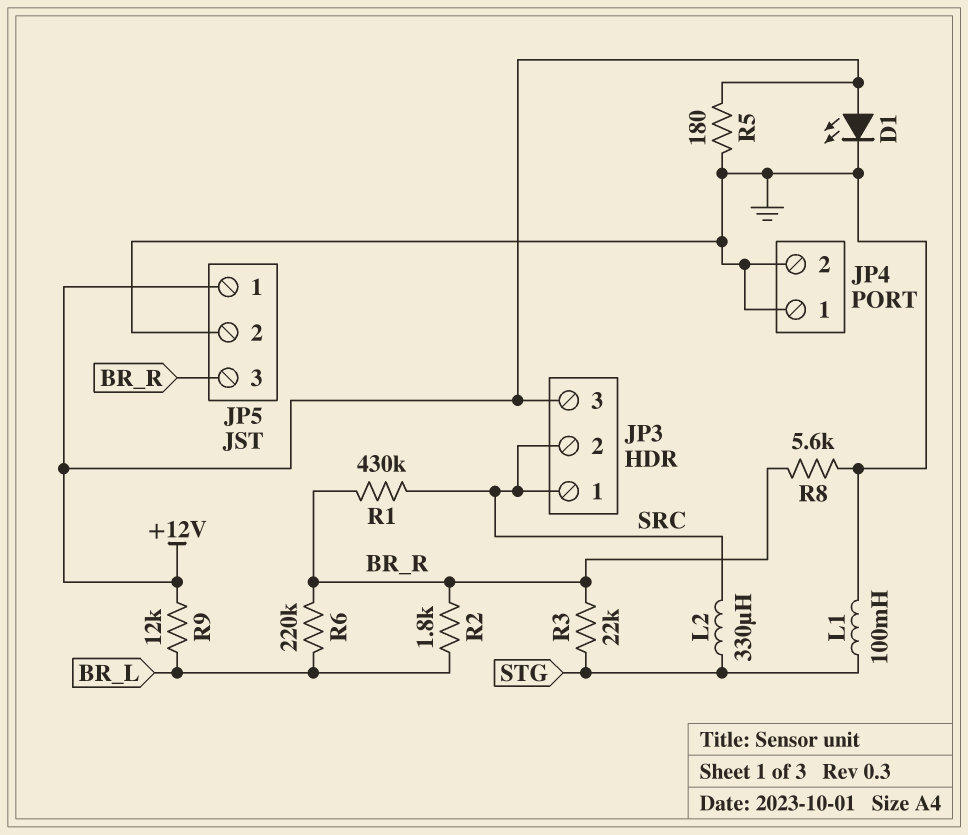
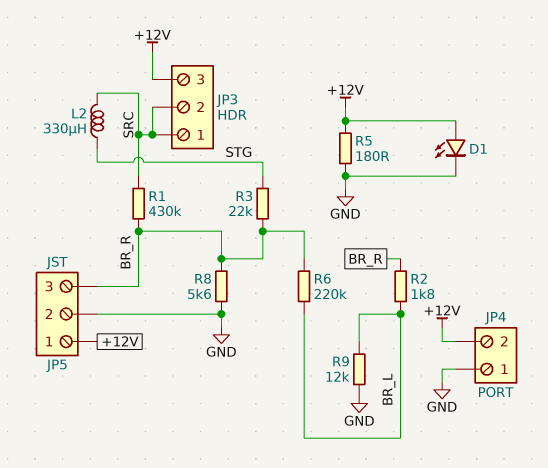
JP4 pin 2: GND -> +12V
L1: 100mH (GND, STG) -> none
R9: 12k (+12V, BR_L) -> 12k (BR_L, GND)

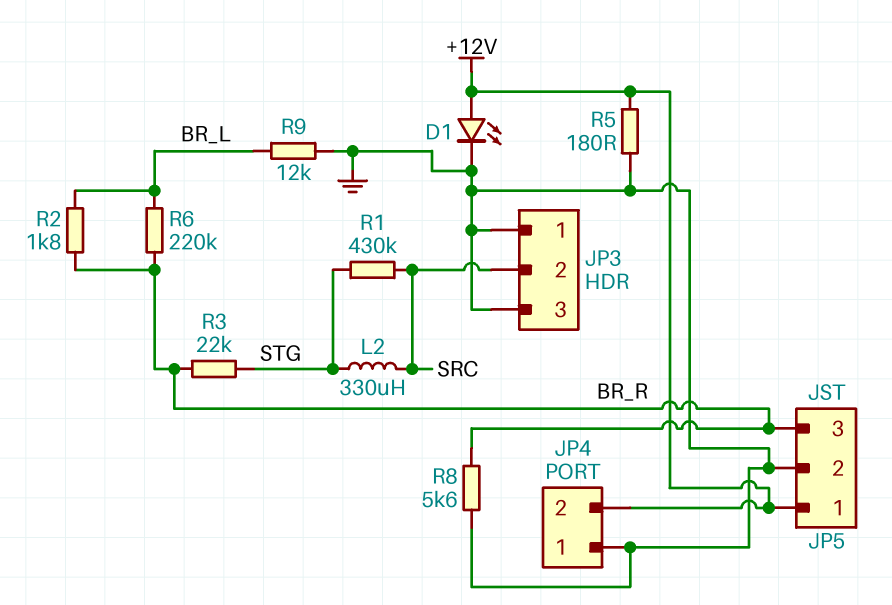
JP3 pin 1: SRC -> GND
JP3 pin 3: +12V -> GND
R1: 430k (BR_R, SRC) -> 430k (SRC, STG)

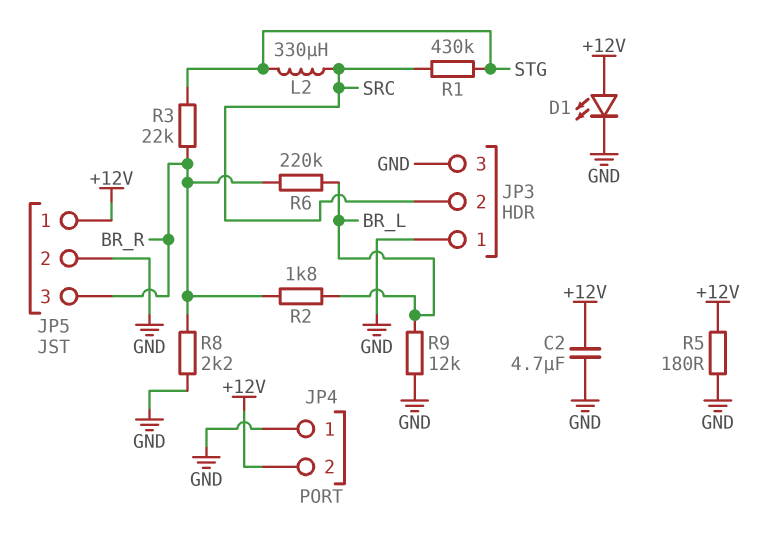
C2: none -> 4.7uF (+12V, GND)
R8: 5.6k (BR_R, GND) -> 2.2k (BR_R, GND)

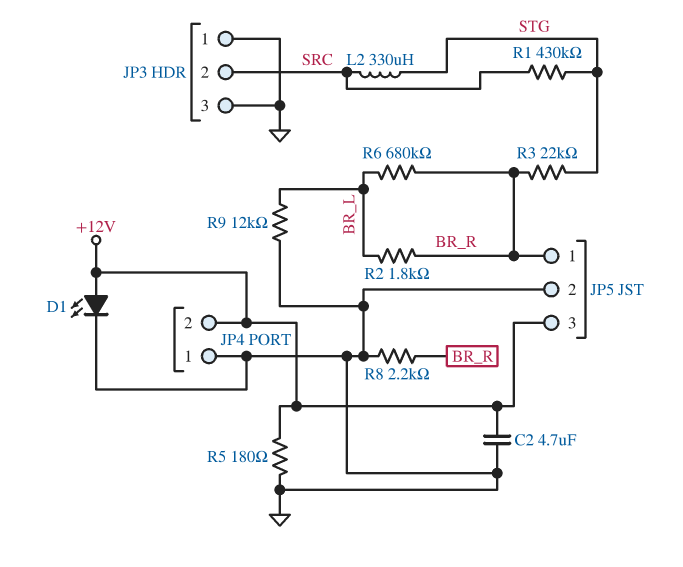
JP5 pin 1: +12V -> BR_R
JP5 pin 3: BR_R -> +12V
R6: 220k (BR_L, BR_R) -> 680k (BR_L, BR_R)

